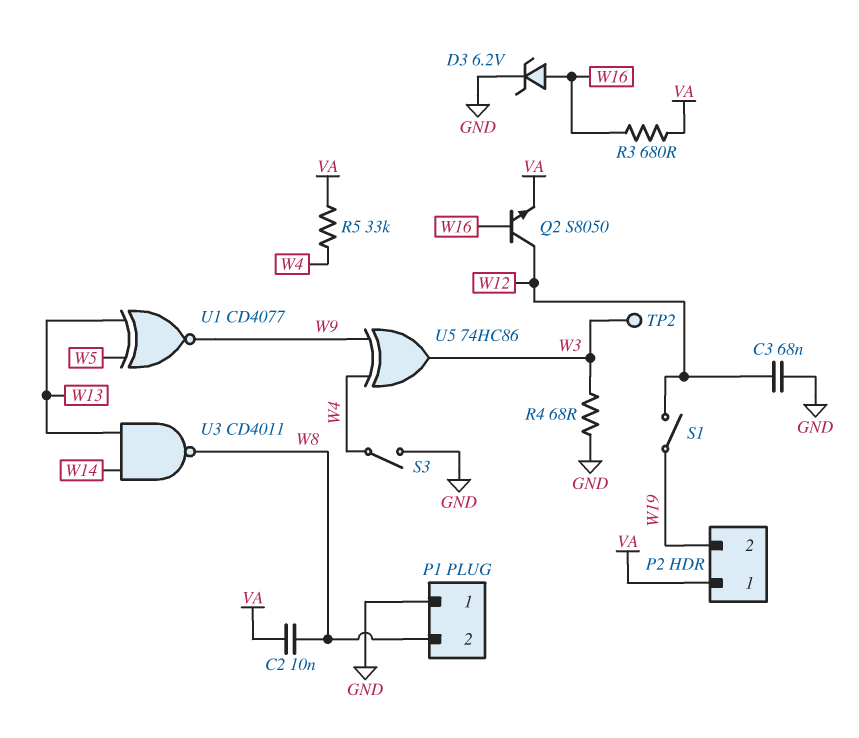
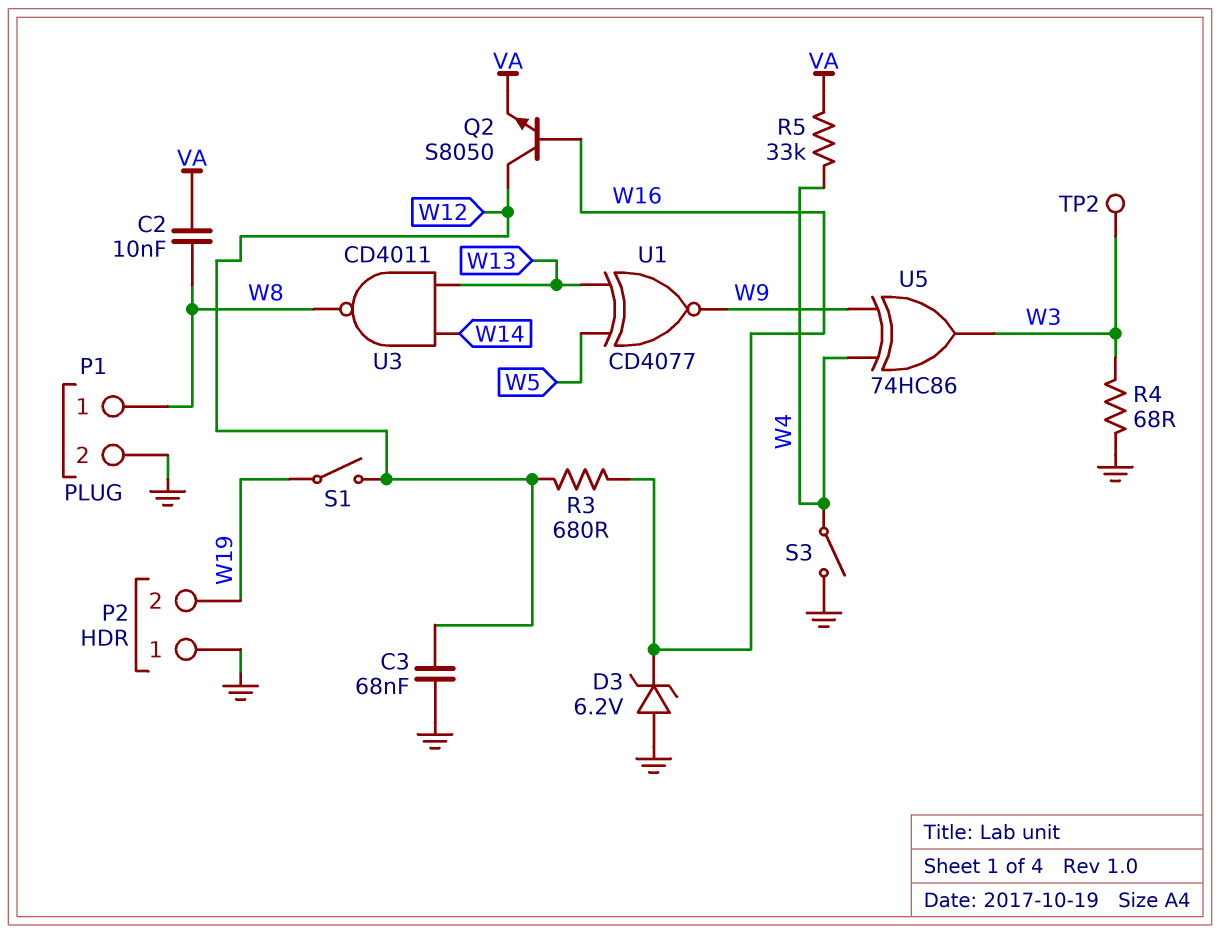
D3: zener 6.2V (A W16, K GND) -> zener 6.2V (A GND, K W16)
P1 pin 1: GND -> W8
P1 pin 2: W8 -> GND
P2 pin 1: VA -> GND
R3: 680 (VA, W16) -> 680 (W12, W16)

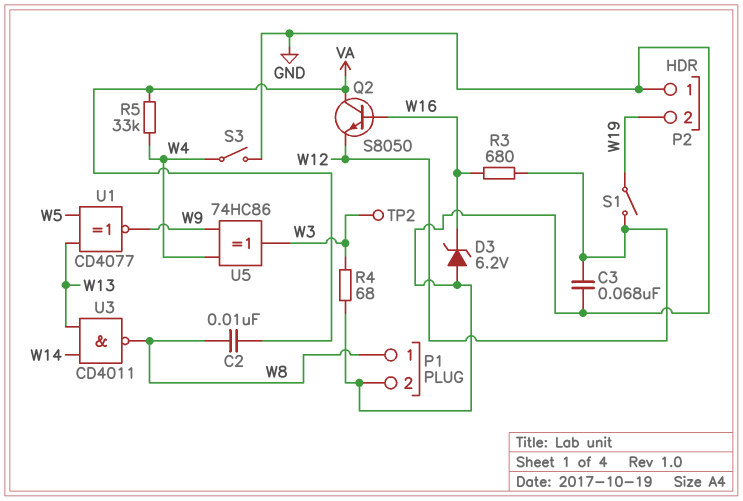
Q2: NPN S8050 (B W16, C W12, E VA) -> NPN S8050 (B W16, C VA, E W12)

